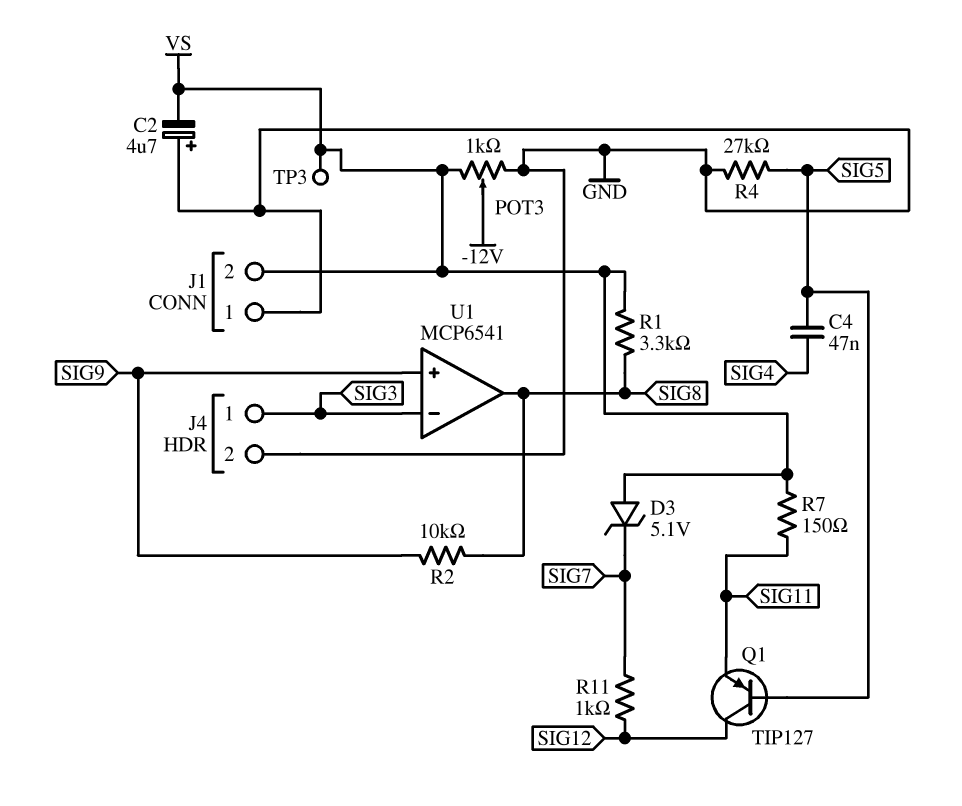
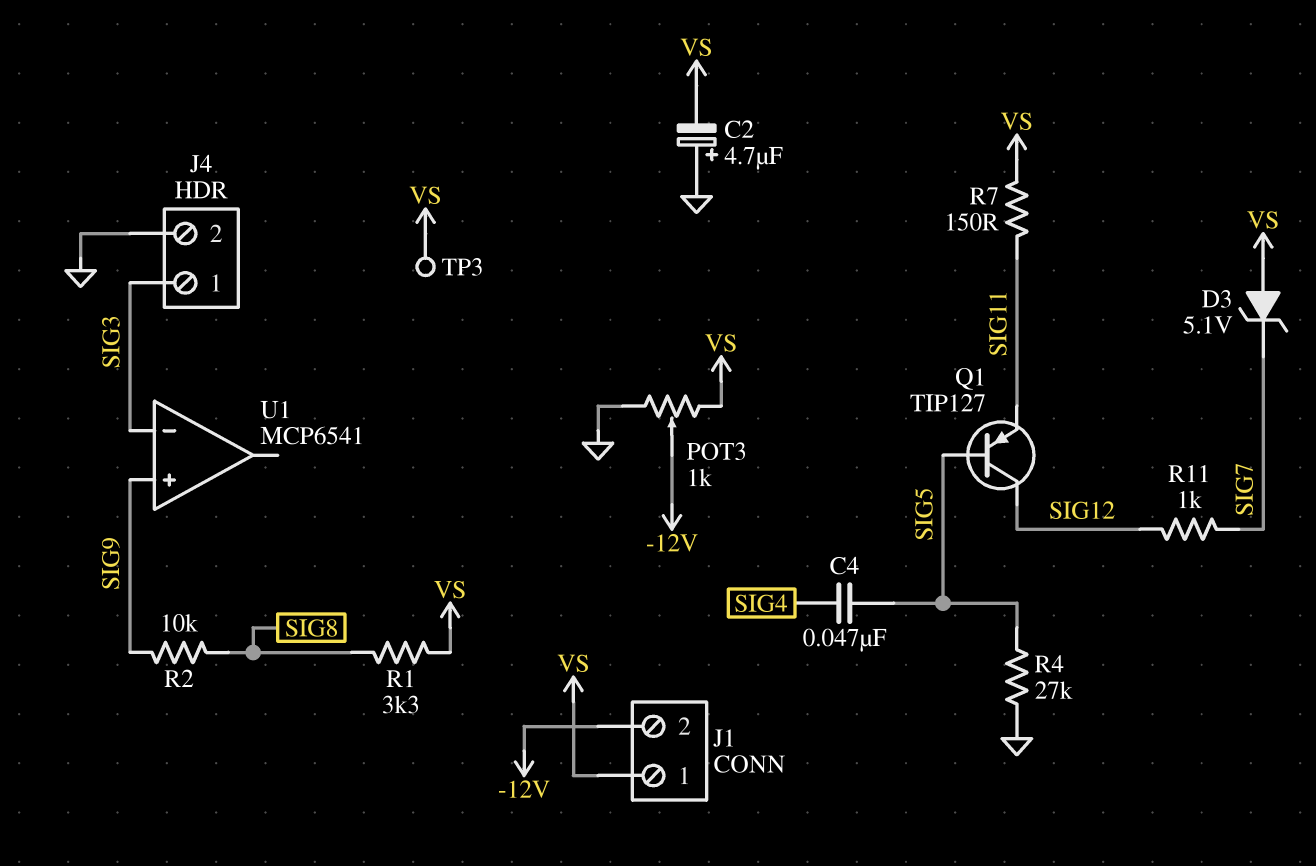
J1 pin 1: GND -> VS
J1 pin 2: VS -> -12V
U1 pin out: SIG8 -> none

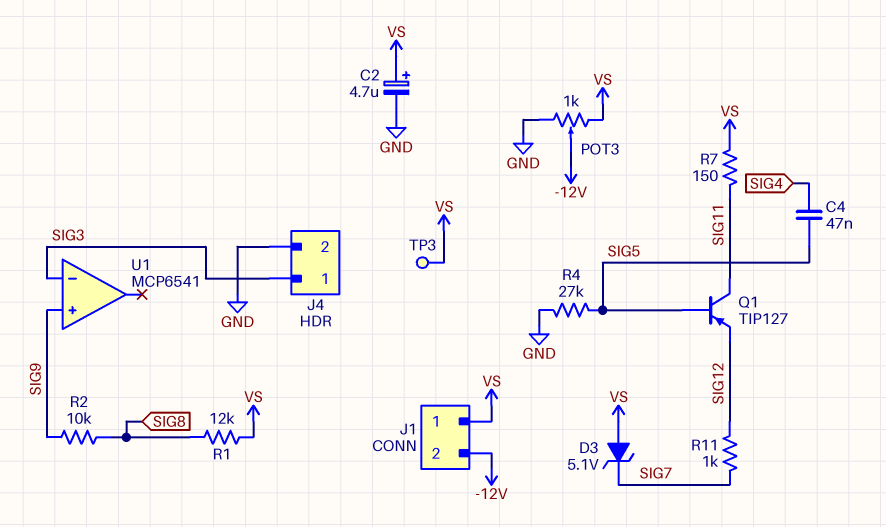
C2: 4.7uF (plus GND, minus VS) -> 4.7uF (plus VS, minus GND)
Q1: PNP TIP127 (B SIG5, C SIG12, E SIG11) -> PNP TIP127 (B SIG5, C SIG11, E SIG12)
R1: 3.3k (SIG8, VS) -> 12k (SIG8, VS)

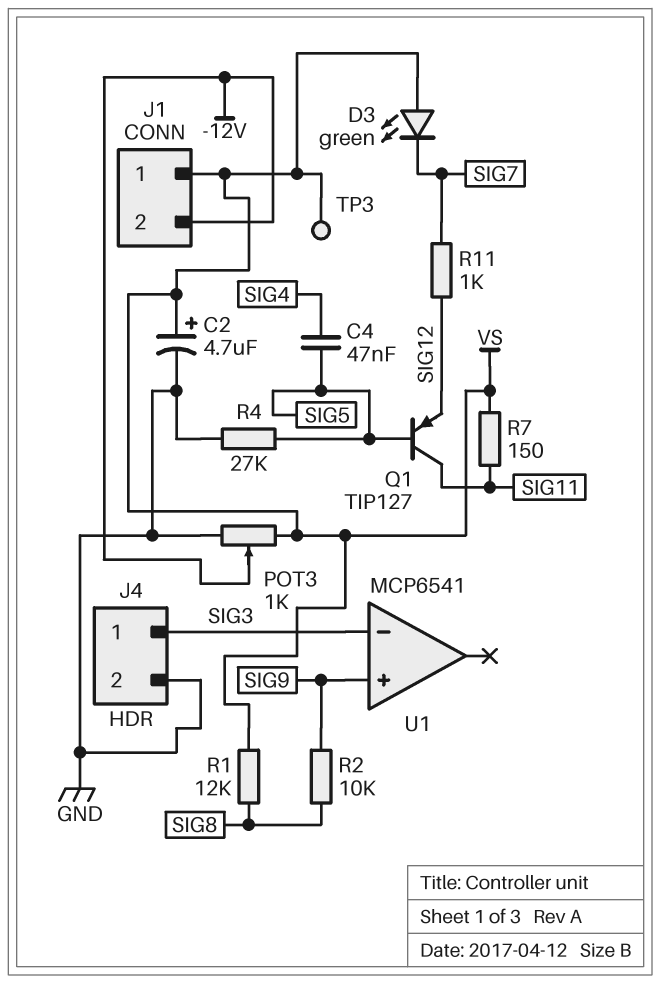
D3: zener 5.1V (A VS, K SIG7) -> LED green (A VS, K SIG7)

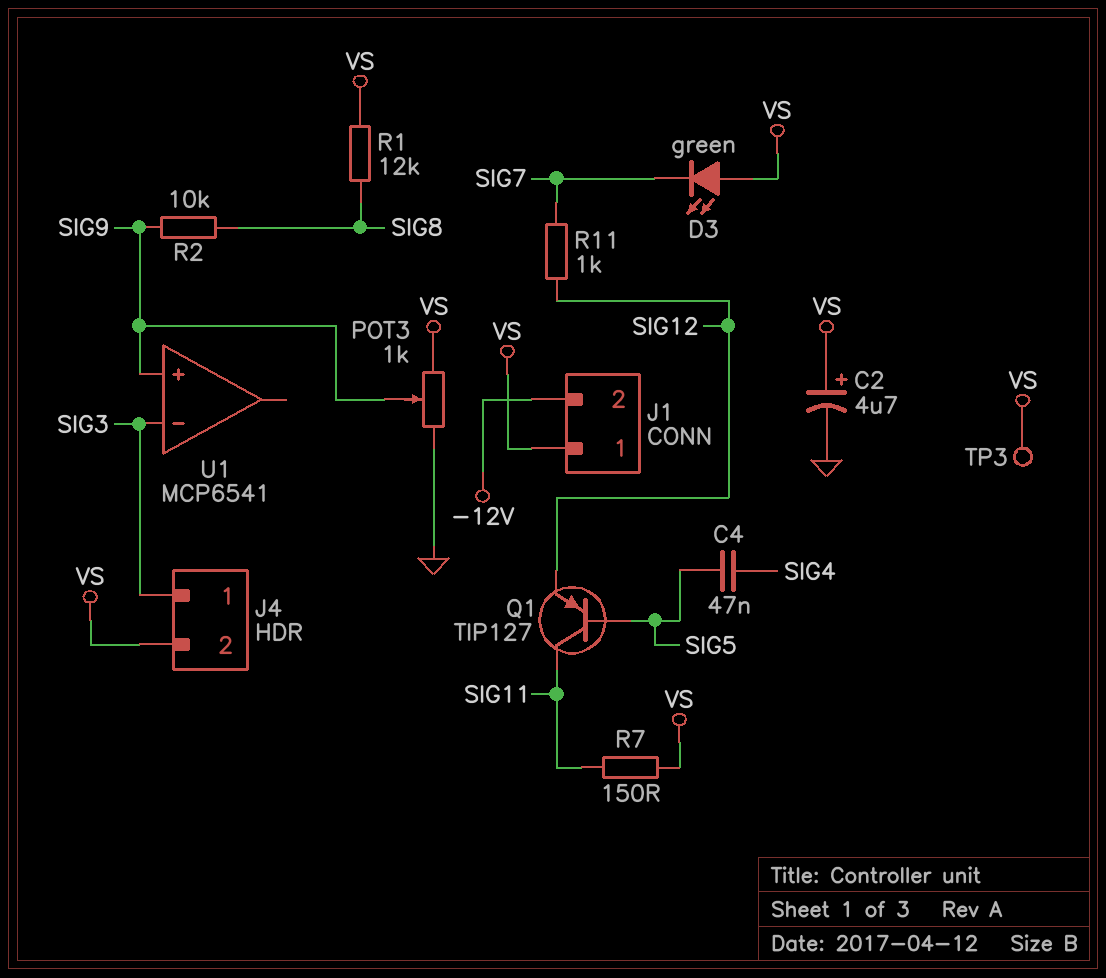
J4 pin 2: GND -> VS
POT3: 1k (GND, VS, wiper -12V) -> 1k (GND, VS, wiper SIG9)
R4: 27k (GND, SIG5) -> none

